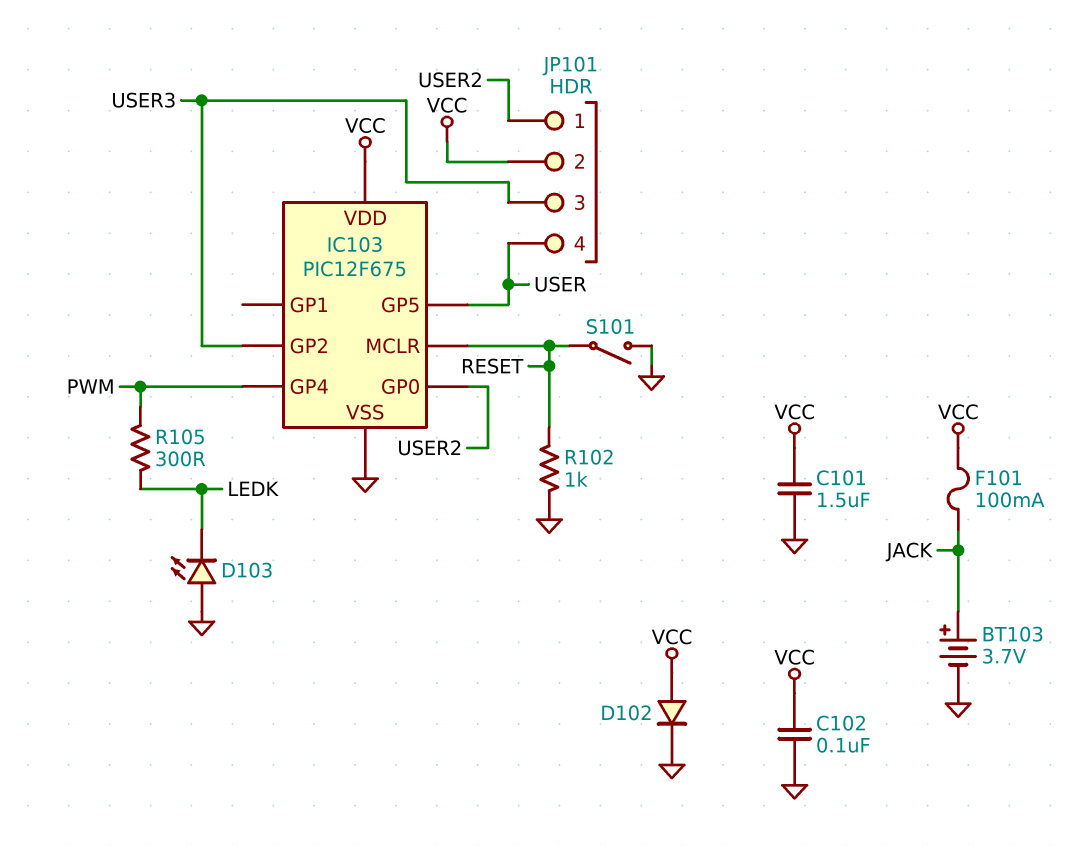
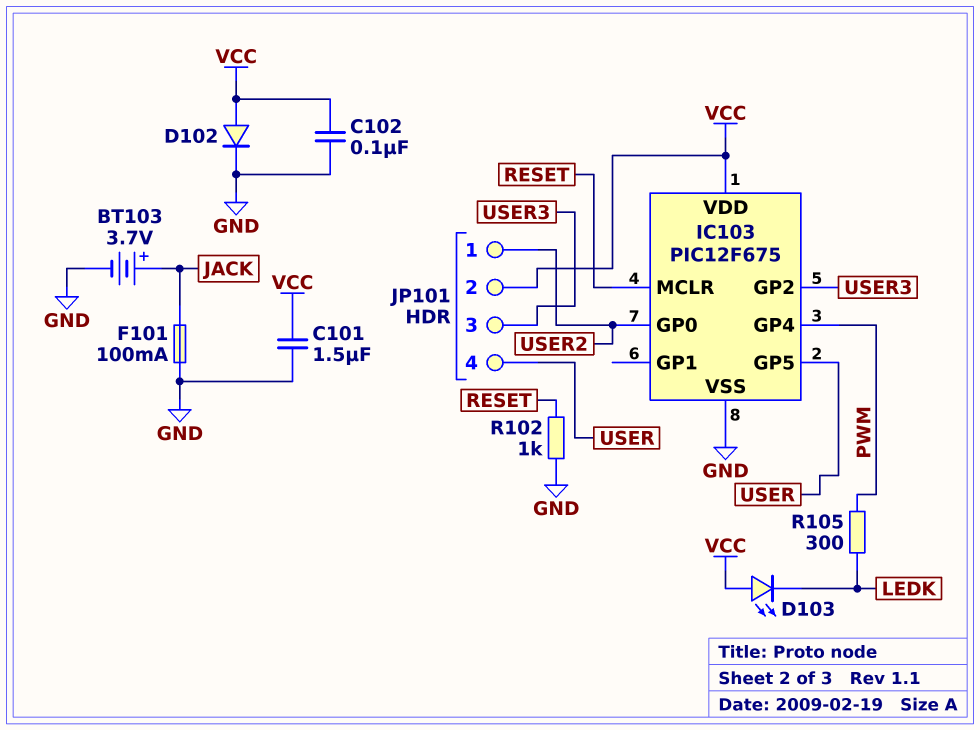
D103: LED (A GND, K LEDK) -> LED (A VCC, K LEDK)
F101: 100mA (JACK, VCC) -> 100mA (GND, JACK)
S101: switch (GND, RESET) -> none

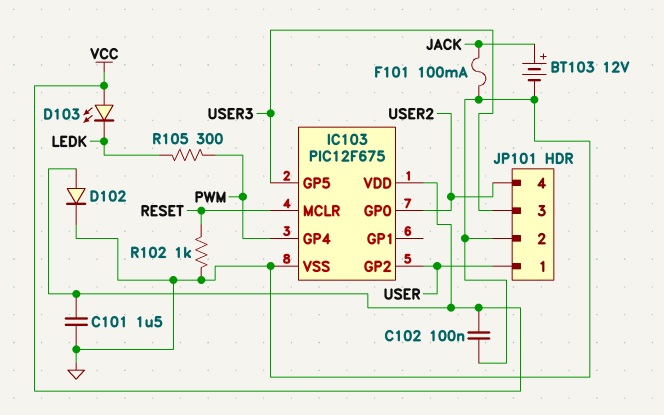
BT103: 3.7V (plus JACK, minus GND) -> 12V (plus JACK, minus GND)
IC103 pin GP2: USER3 -> USER
IC103 pin GP5: USER -> USER3
JP101 pin 1: USER2 -> USER
JP101 pin 2: VCC -> GND
JP101 pin 4: USER -> USER2

